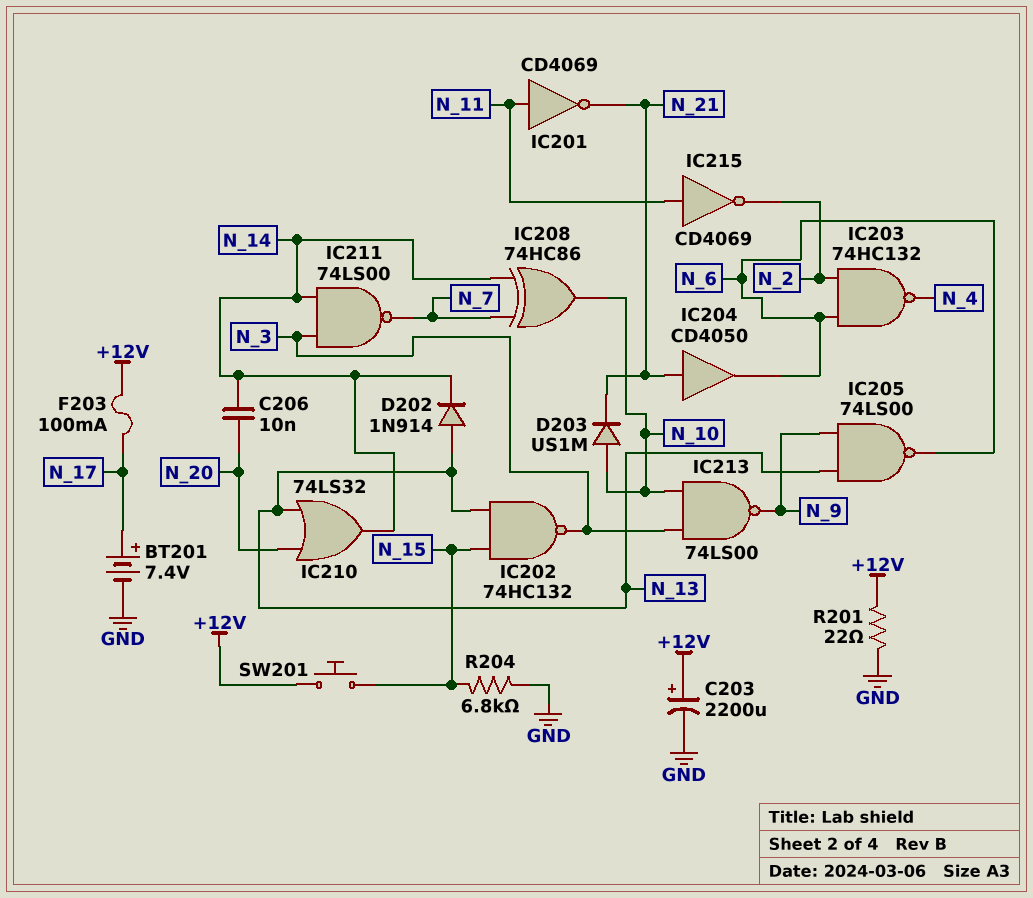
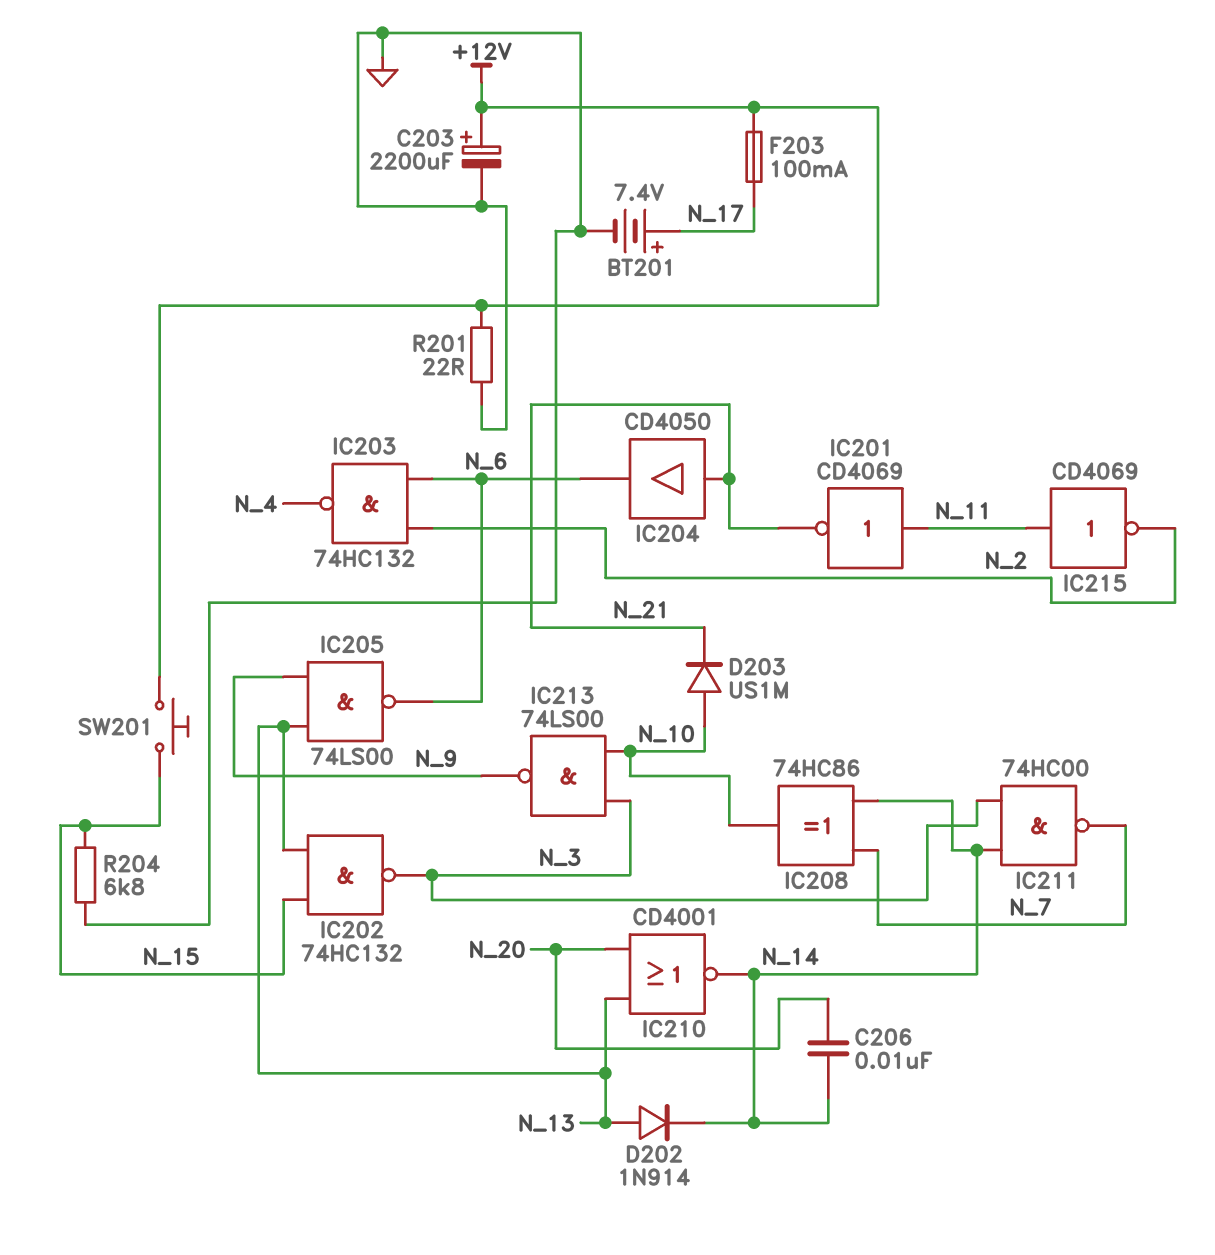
IC210: OR 74LS32 (in N_13, in N_20, out N_14) -> NOR CD4001 (in N_13, in N_20, out N_14)
IC211: NAND 74LS00 (in N_3, in N_14, out N_7) -> NAND 74HC00 (in N_3, in N_14, out N_7)

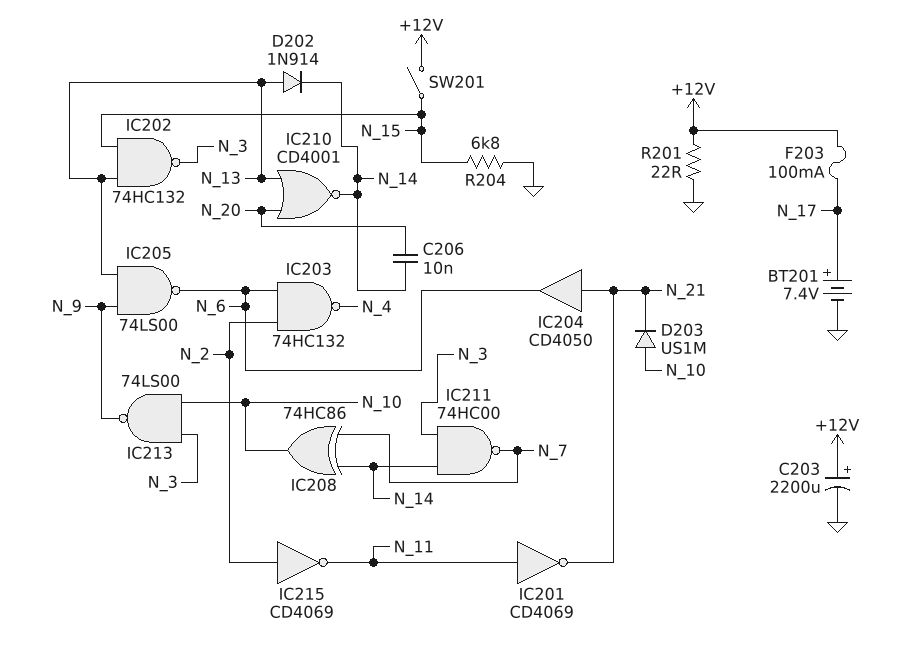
IC215: NOT CD4069 (in N_11, out N_2) -> NOT CD4069 (in N_2, out N_11)
SW201: button (+12V, N_15) -> switch (+12V, N_15)

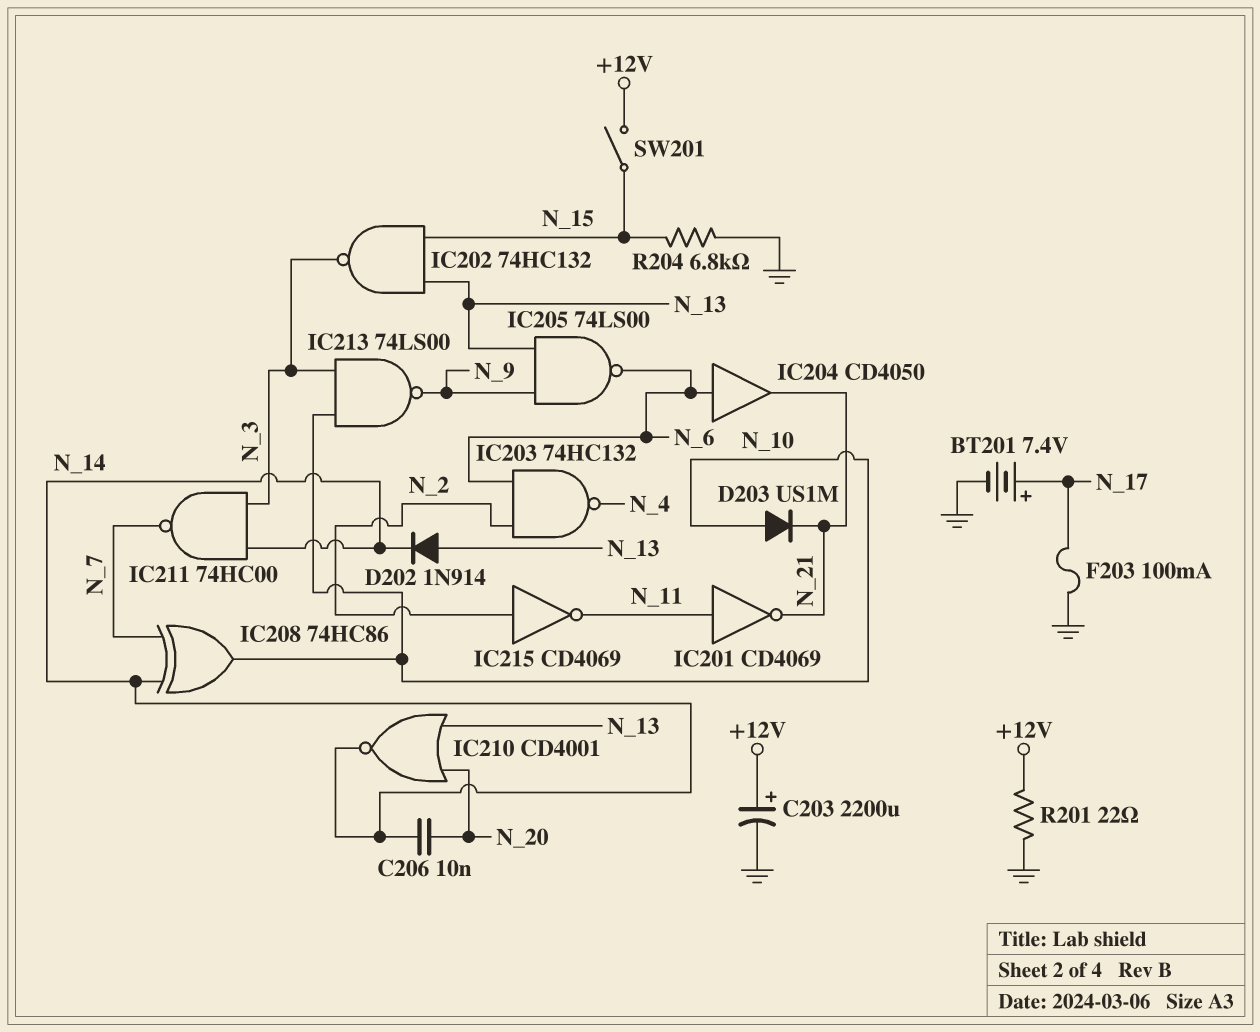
F203: 100mA (+12V, N_17) -> 100mA (GND, N_17)
IC204: buffer CD4050 (in N_21, out N_6) -> buffer CD4050 (in N_6, out N_21)

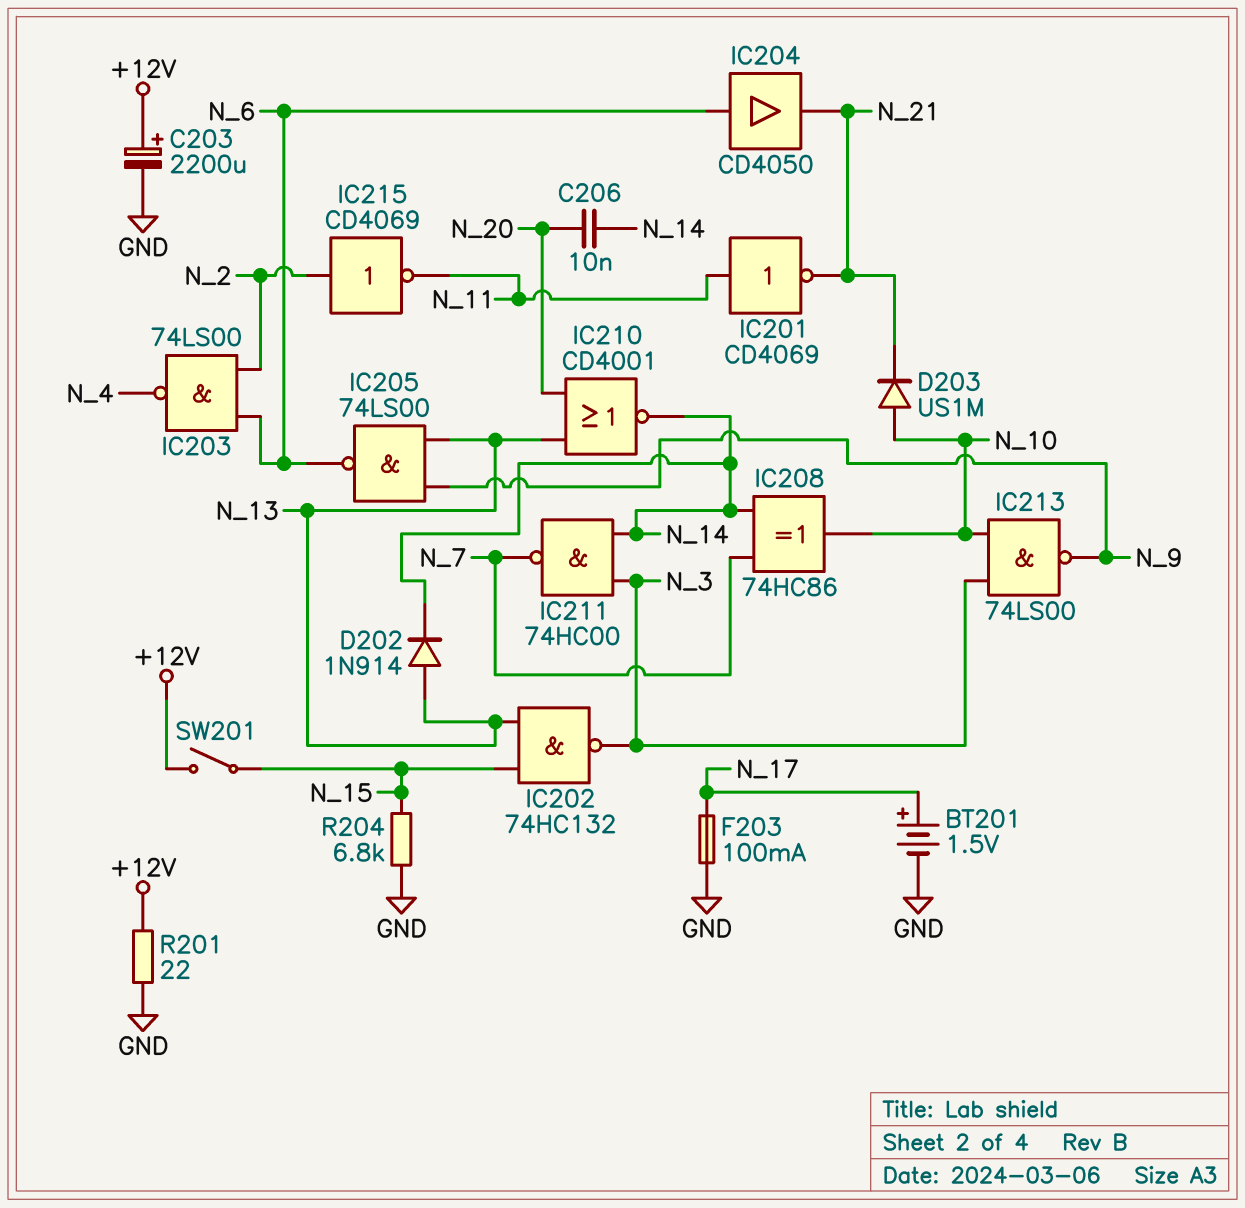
BT201: 7.4V (plus N_17, minus GND) -> 1.5V (plus N_17, minus GND)
IC203: NAND 74HC132 (in N_2, in N_6, out N_4) -> NAND 74LS00 (in N_2, in N_6, out N_4)

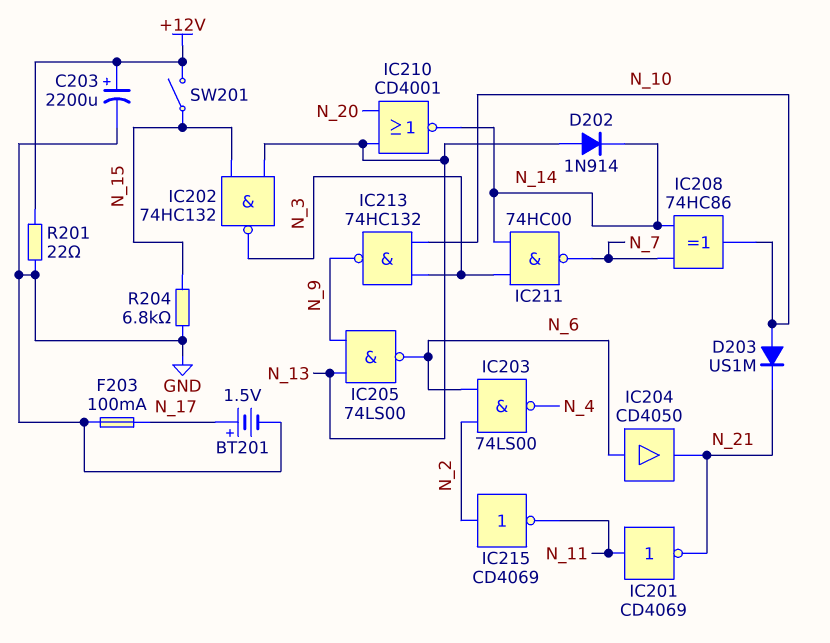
C206: 10nF (N_14, N_20) -> none
IC213: NAND 74LS00 (in N_3, in N_10, out N_9) -> NAND 74HC132 (in N_3, in N_10, out N_9)

